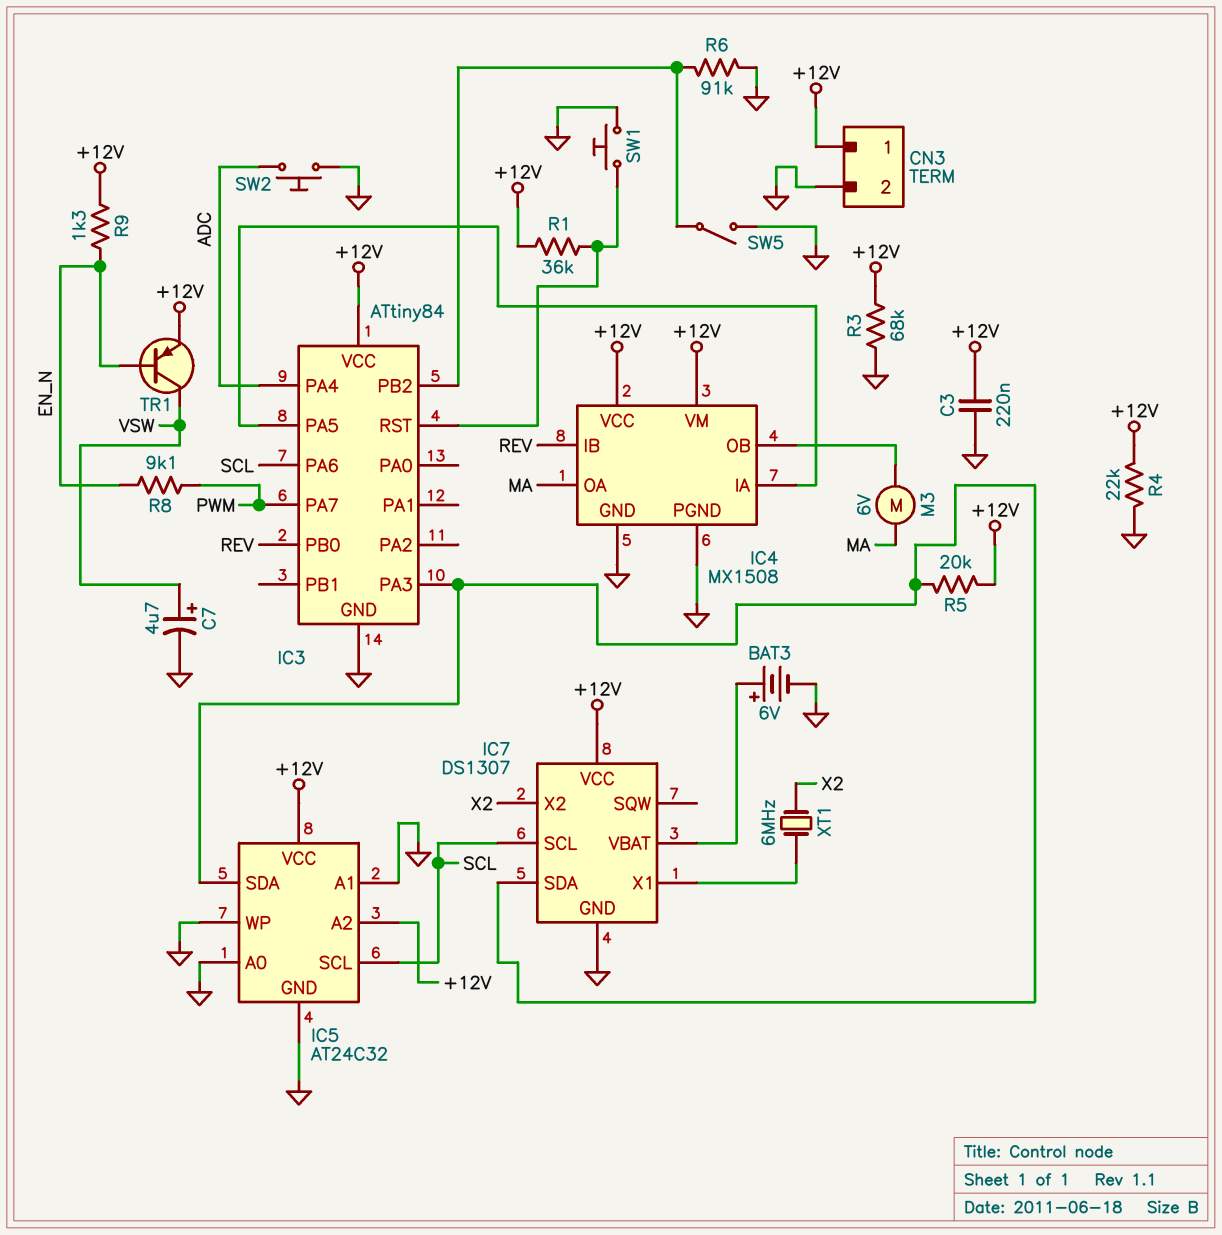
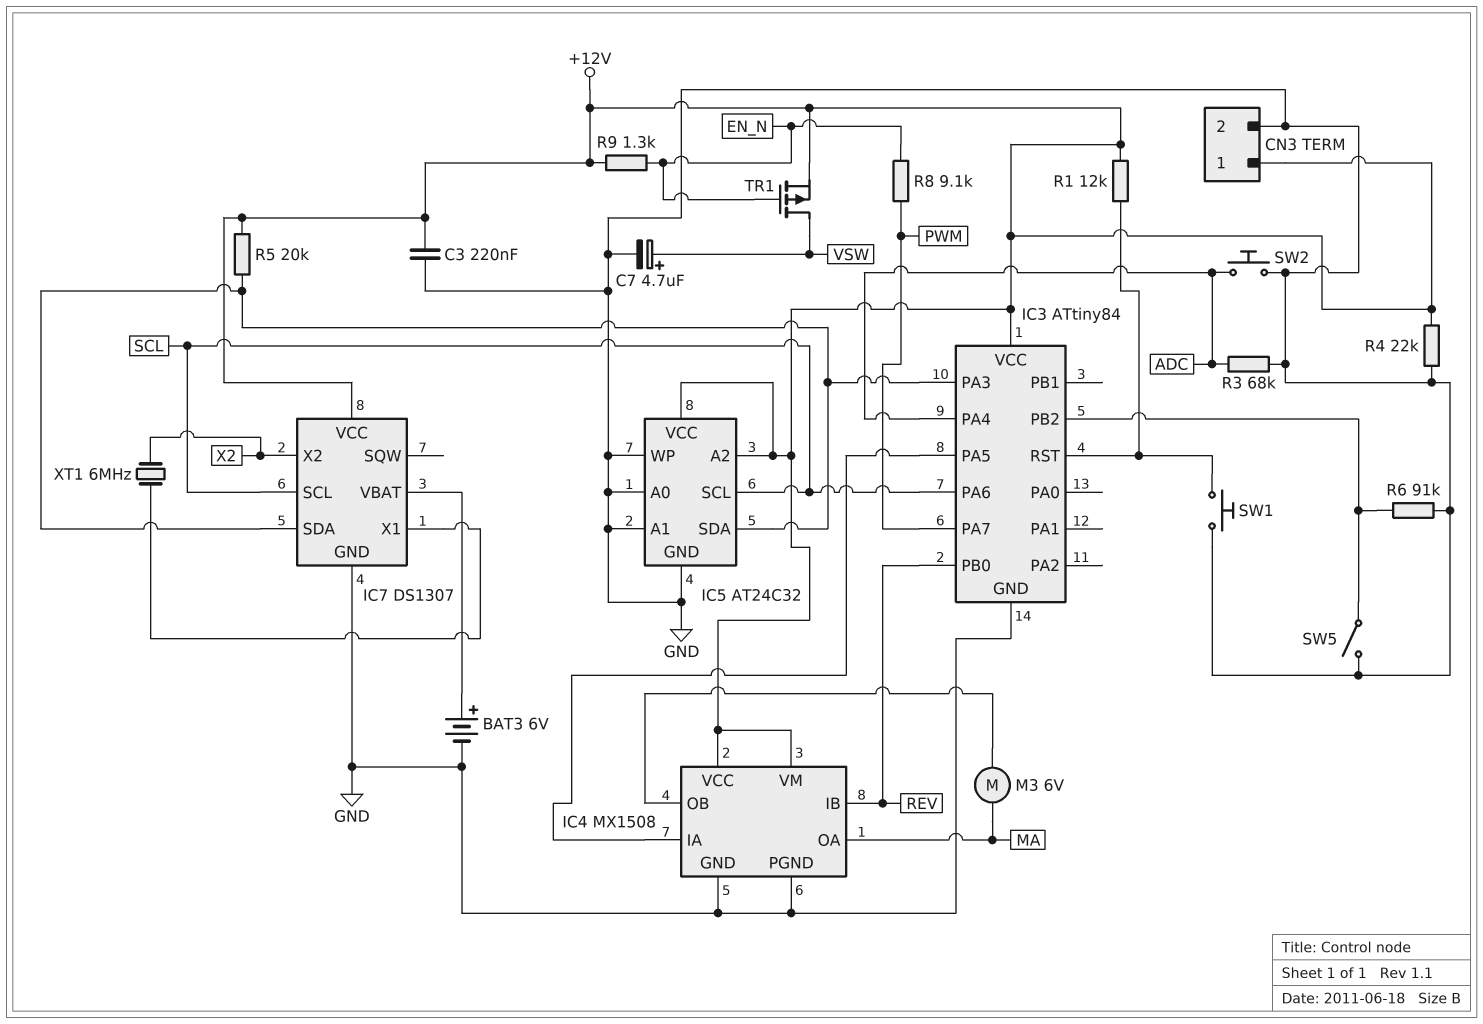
R1: 36k (+12V, IC3/RST) -> 12k (+12V, IC3/RST)
R3: 68k (+12V, GND) -> 68k (ADC, GND)
TR1: PNP (B EN_N, C VSW, E +12V) -> PMOS (G EN_N, D VSW, S +12V)

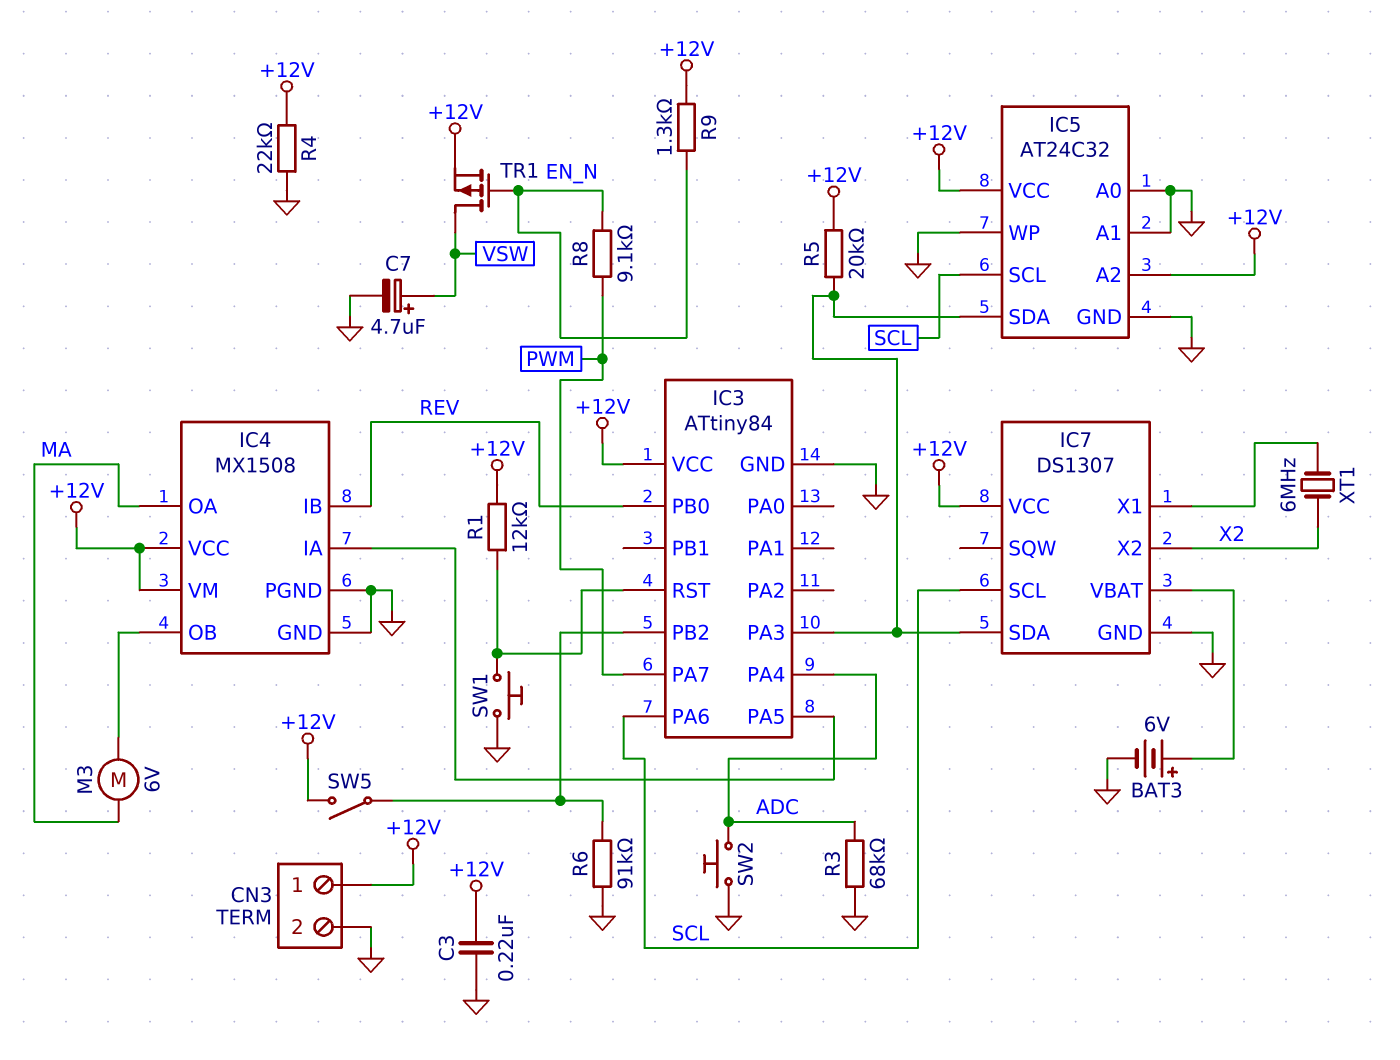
SW5: switch (GND, IC3/PB2) -> switch (+12V, IC3/PB2)

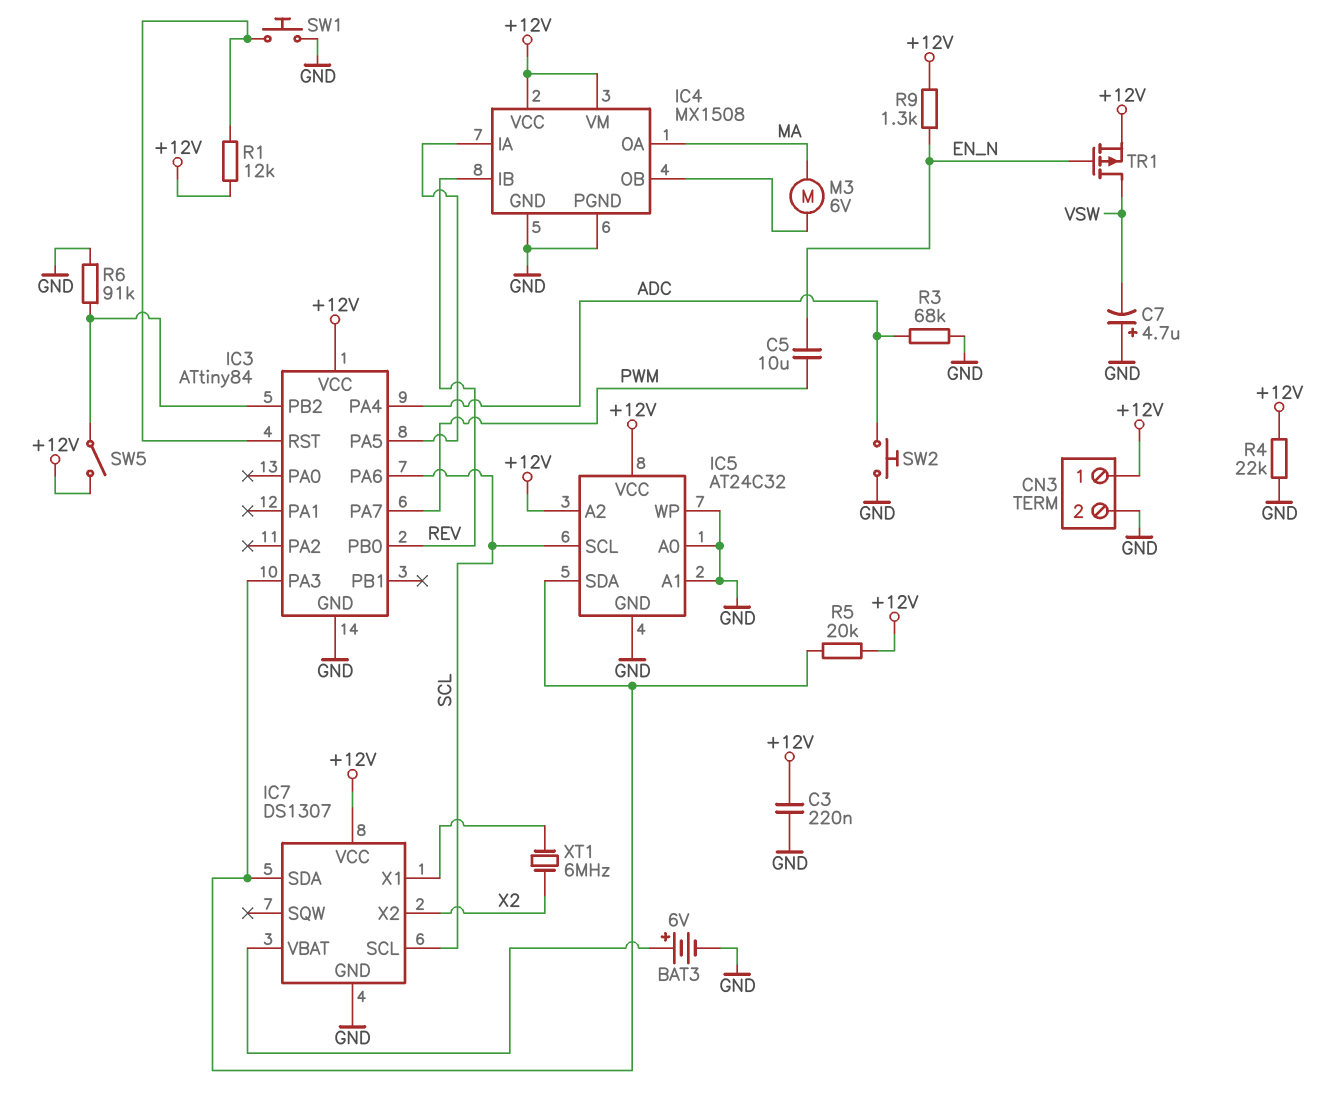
C5: none -> 10uF (EN_N, PWM)
C7: 4.7uF (plus VSW, minus GND) -> 4.7uF (plus GND, minus VSW)
R8: 9.1k (EN_N, PWM) -> none

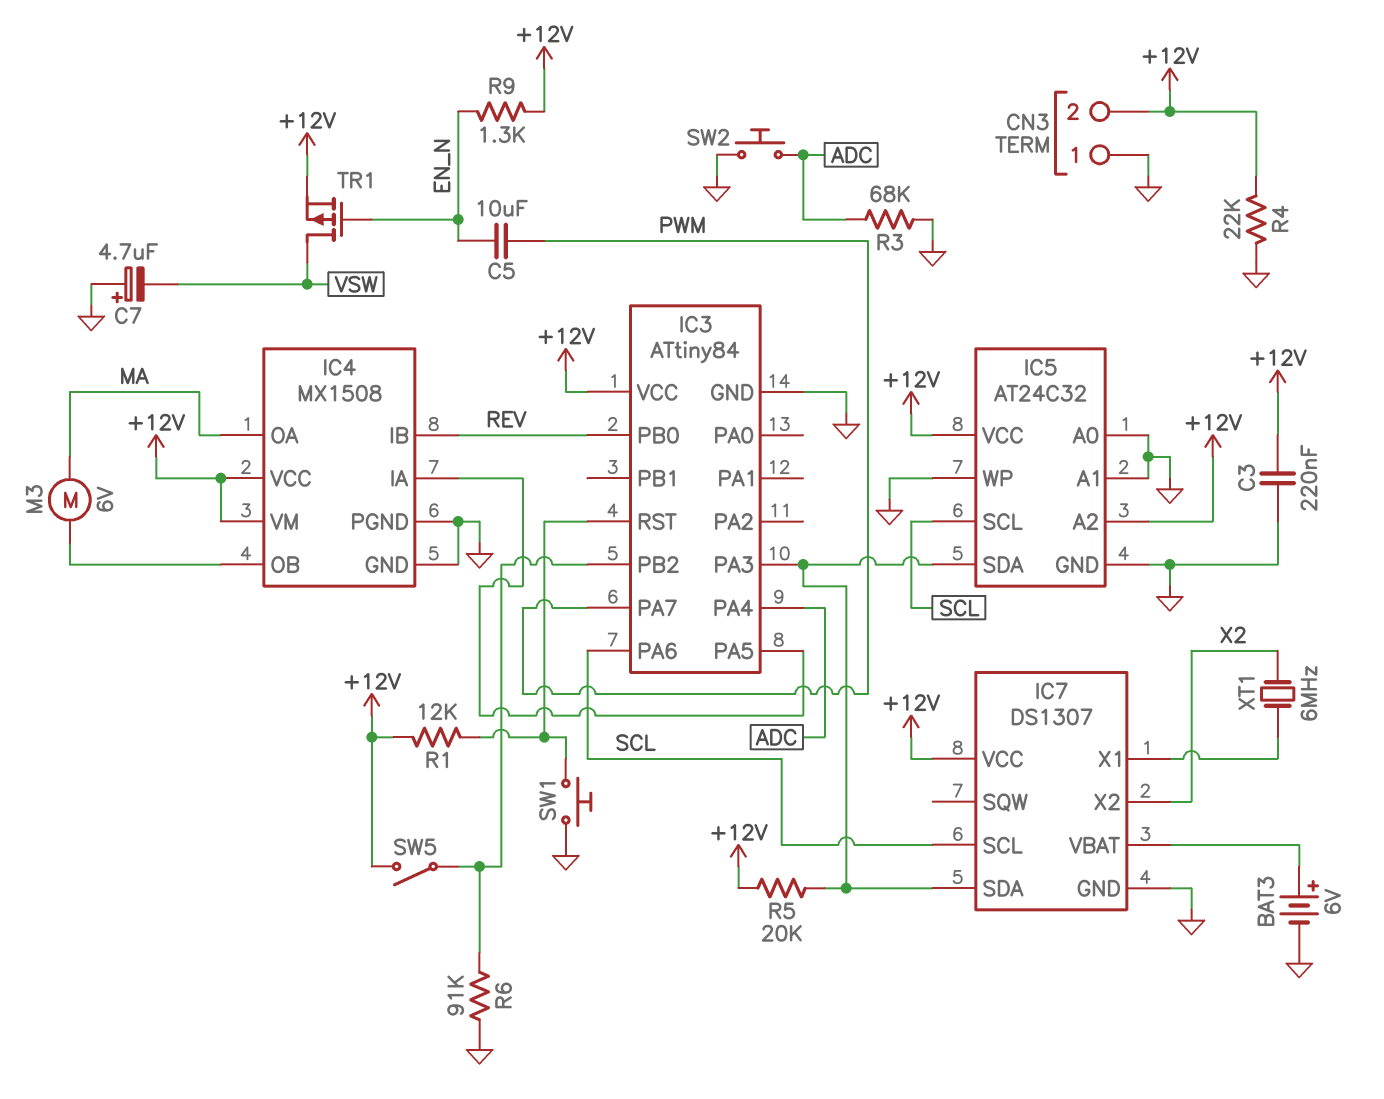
CN3 pin 1: +12V -> GND
CN3 pin 2: GND -> +12V

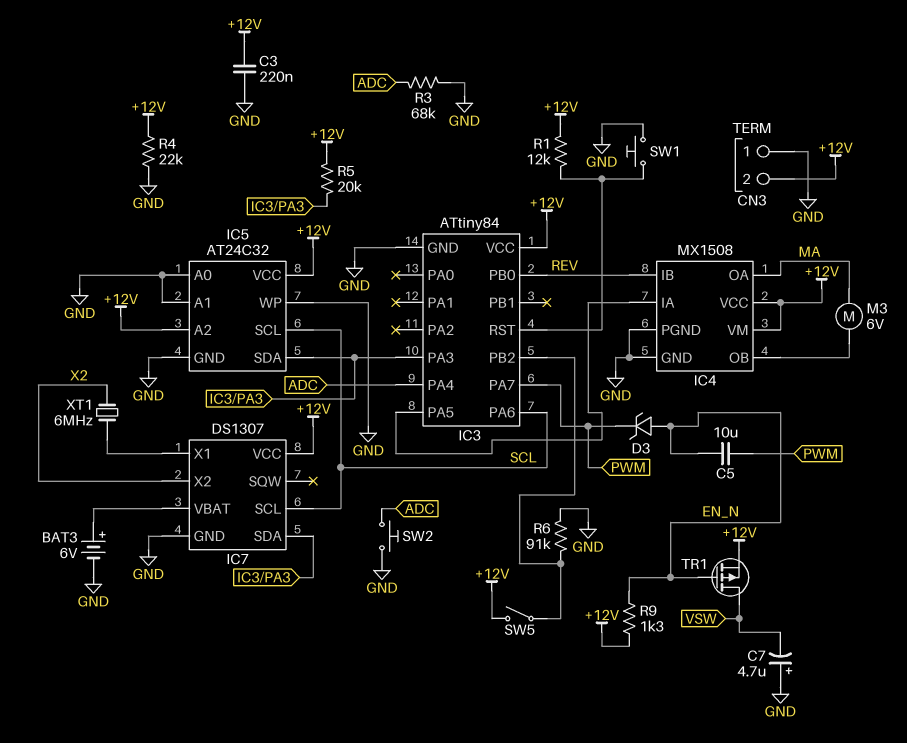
D3: none -> zener (A EN_N, K PWM)

